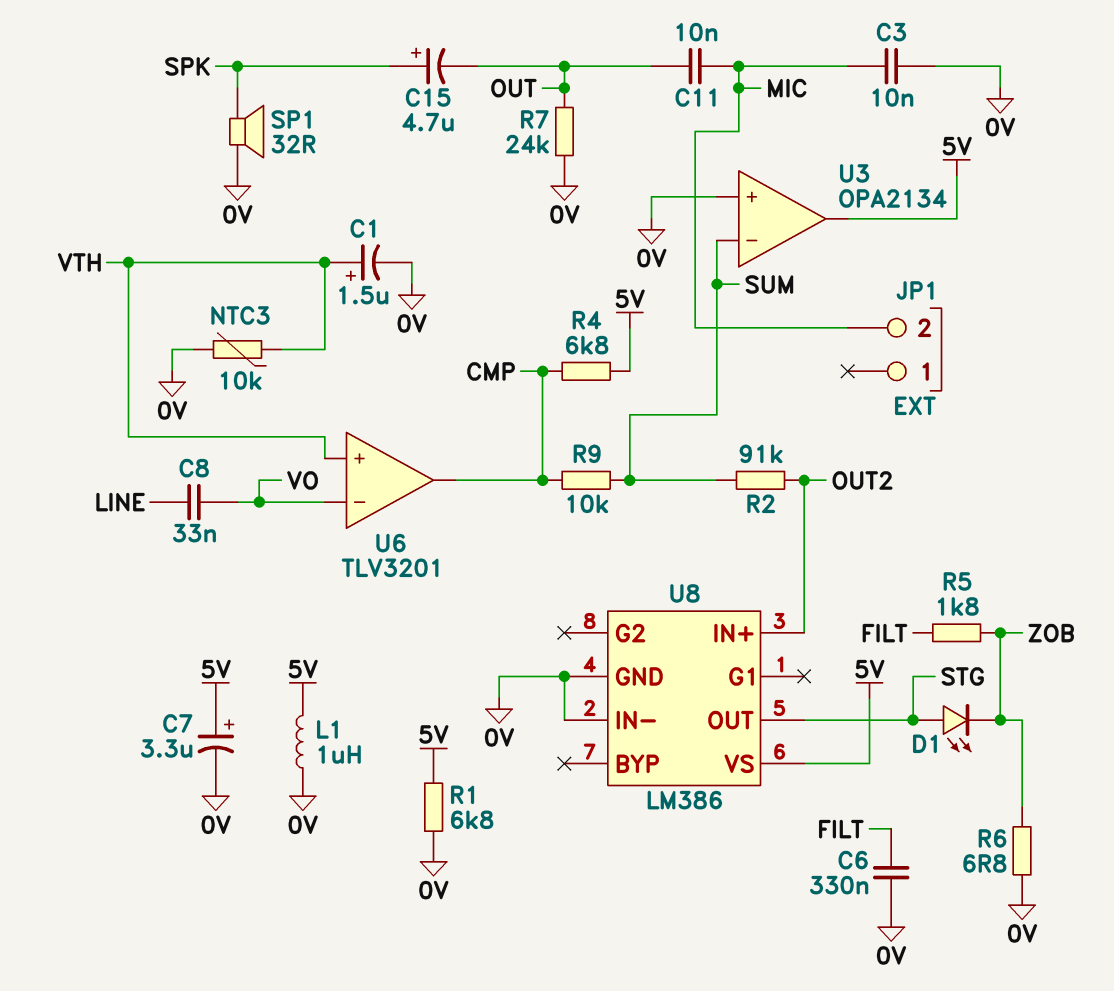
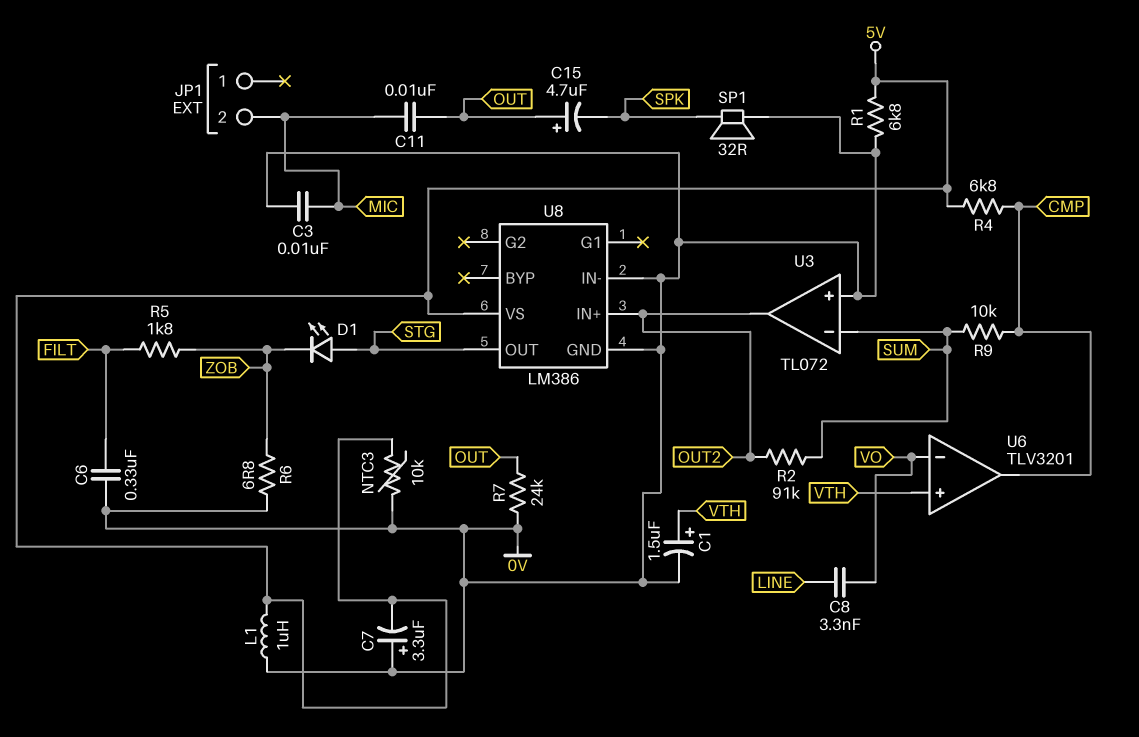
C7: 3.3uF (plus 5V, minus 0V) -> 3.3uF (plus 0V, minus 5V)
C8: 33nF (LINE, VO) -> 3.3nF (LINE, VO)
C15: 4.7uF (plus SPK, minus OUT) -> 4.7uF (plus OUT, minus SPK)
NTC3: 10k (0V, VTH) -> 10k (0V, 5V)
U3: OPA2134 -> TL072
U3 pin out: 5V -> OUT2

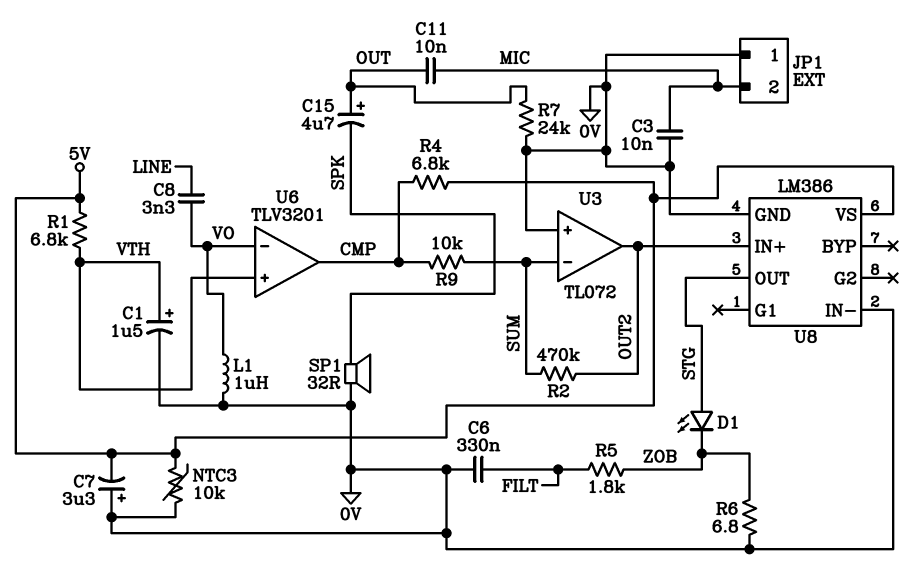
JP1 pin 1: none -> 0V
L1: 1uH (0V, 5V) -> 1uH (0V, VO)
R1: 6.8k (0V, 5V) -> 6.8k (5V, VTH)
R2: 91k (OUT2, SUM) -> 470k (OUT2, SUM)

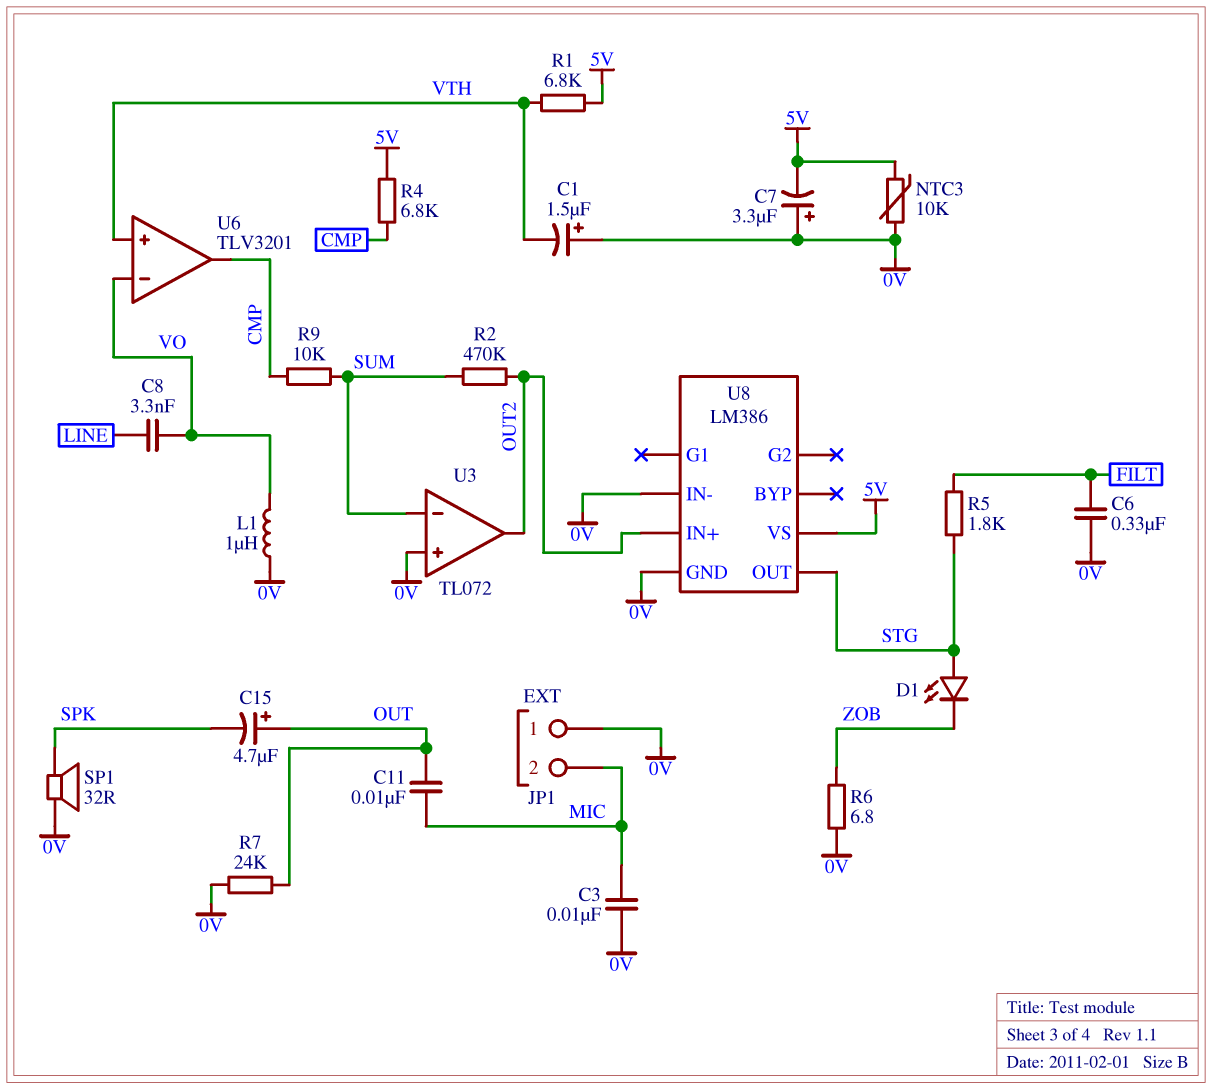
C1: 1.5uF (plus VTH, minus 0V) -> 1.5uF (plus 0V, minus VTH)
R5: 1.8k (FILT, ZOB) -> 1.8k (FILT, STG)

